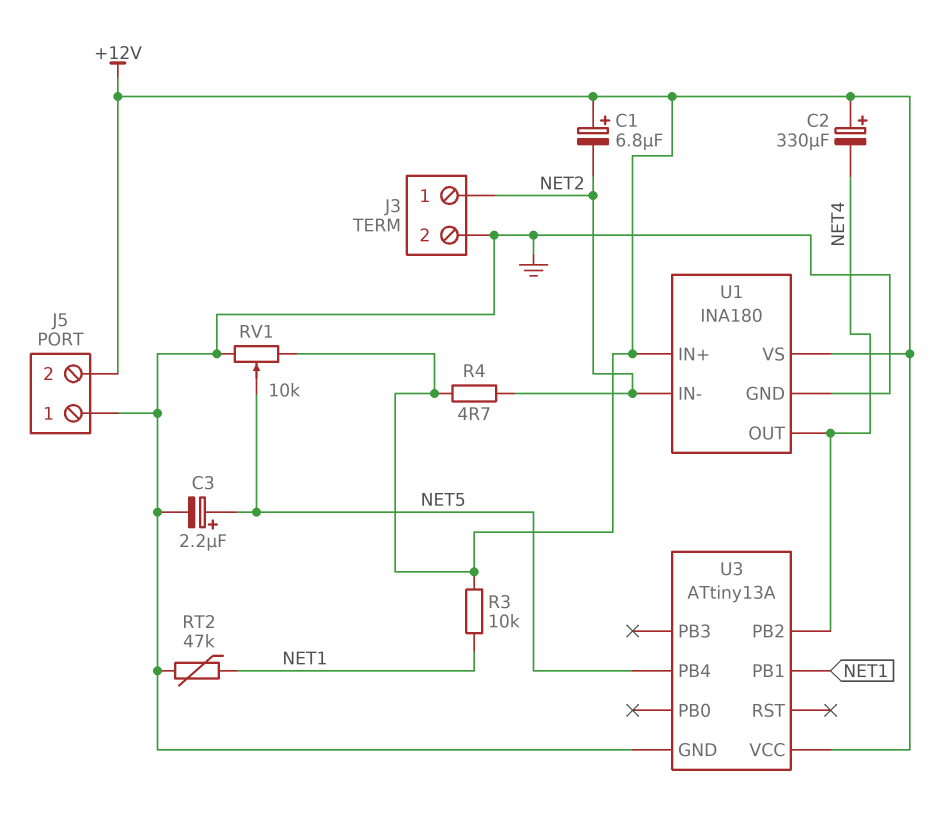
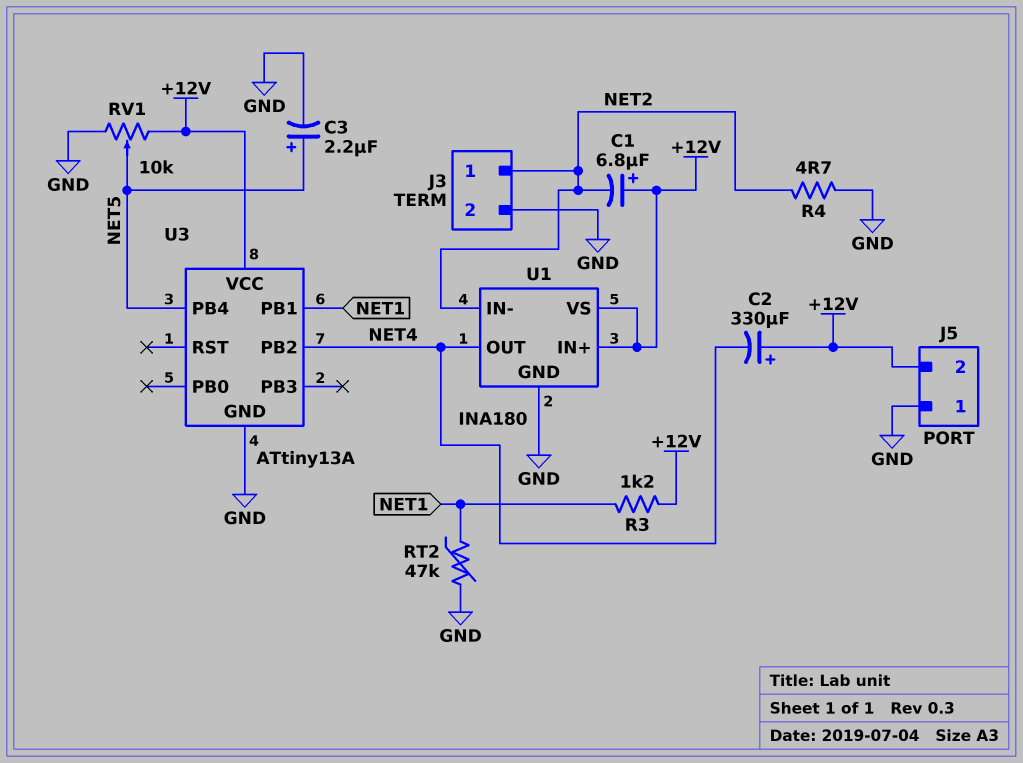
R3: 10k (+12V, NET1) -> 1.2k (+12V, NET1)
R4: 4.7 (+12V, NET2) -> 4.7 (GND, NET2)

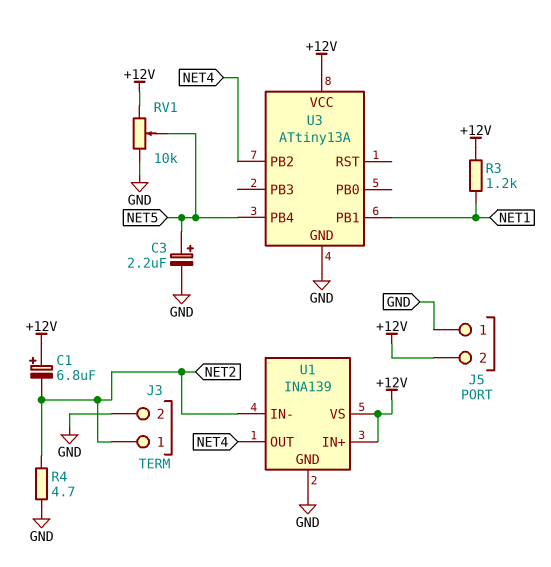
C2: 330uF (plus +12V, minus NET4) -> none
RT2: 47k (GND, NET1) -> none
U1: INA180 -> INA139

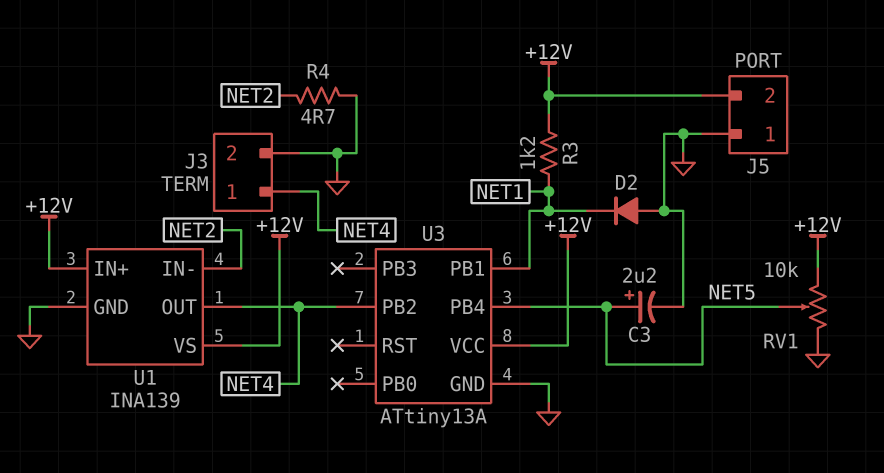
C1: 6.8uF (plus +12V, minus NET2) -> none
D2: none -> diode (A GND, K NET1)
J3 pin 1: NET2 -> NET4

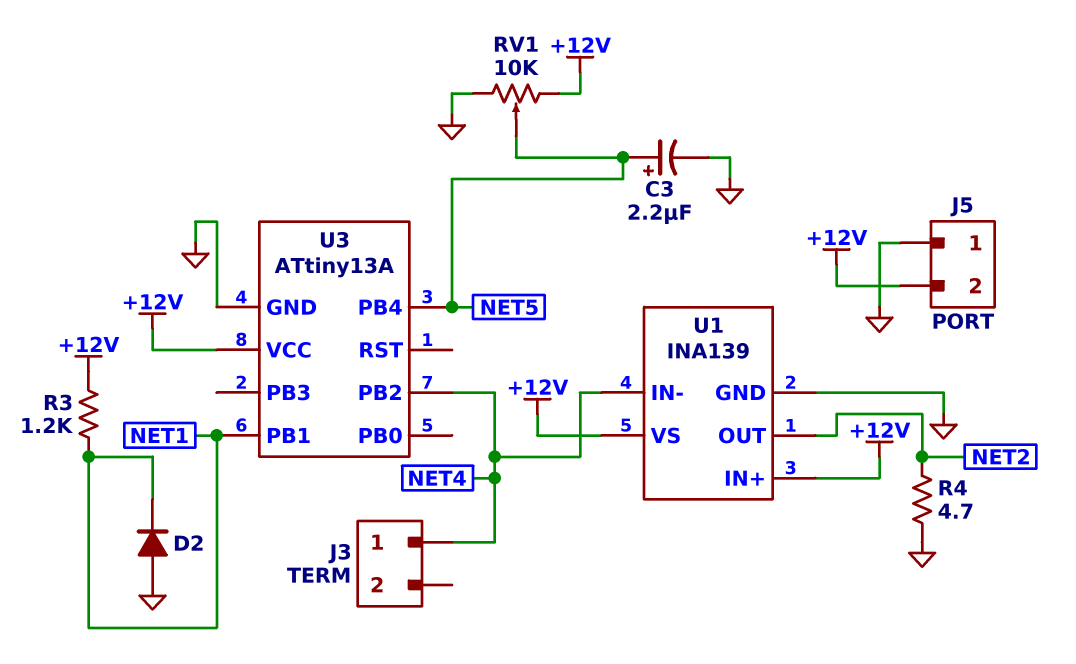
J3 pin 2: GND -> none
U1 pin IN-: NET2 -> NET4
U1 pin OUT: NET4 -> NET2

